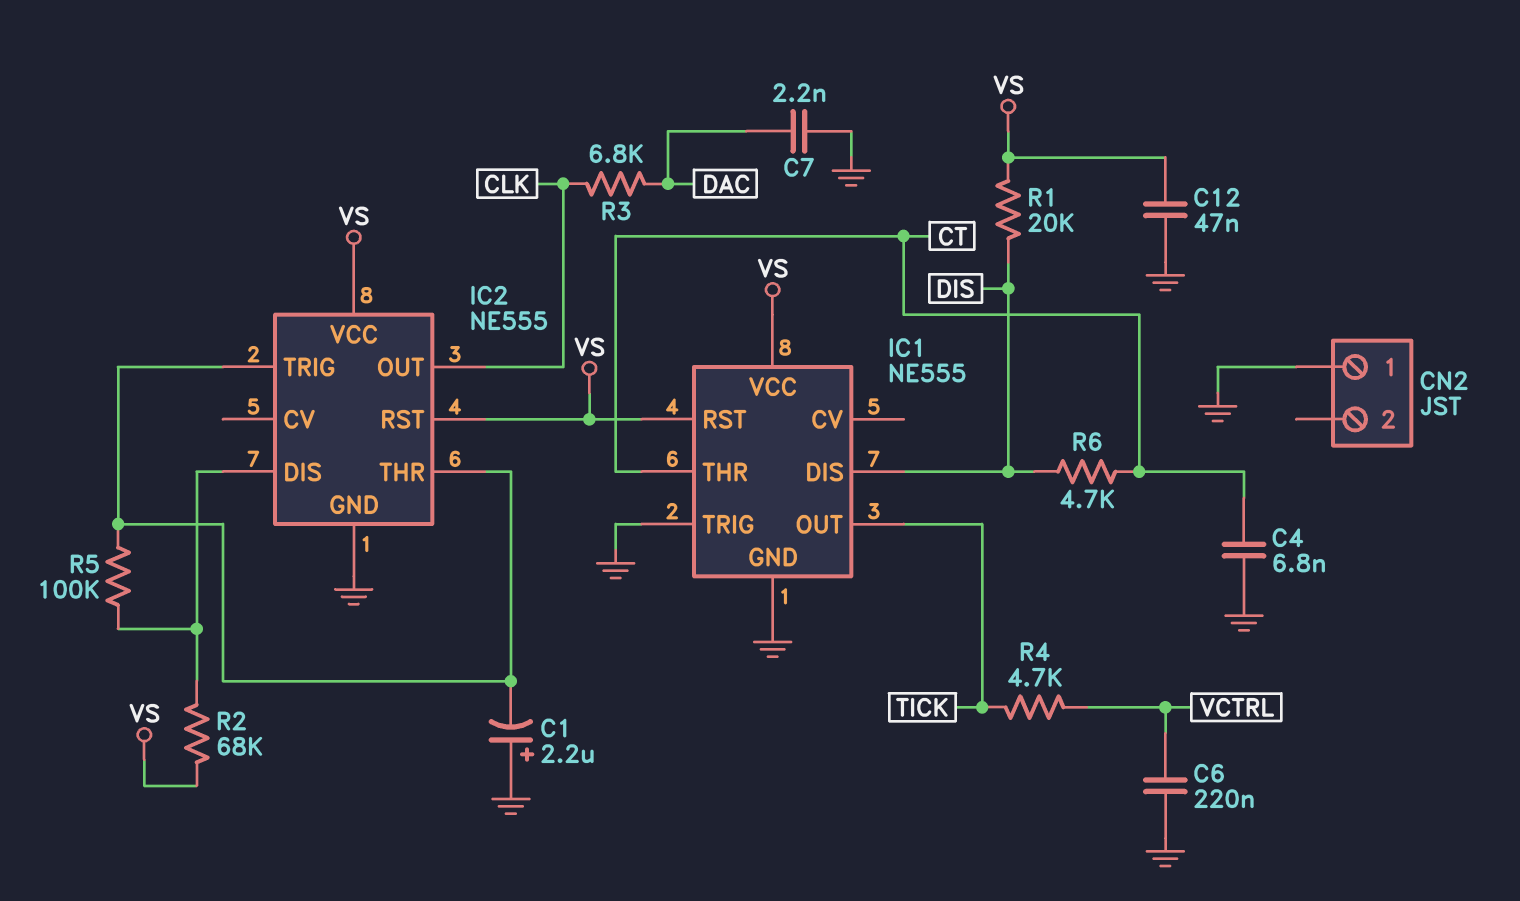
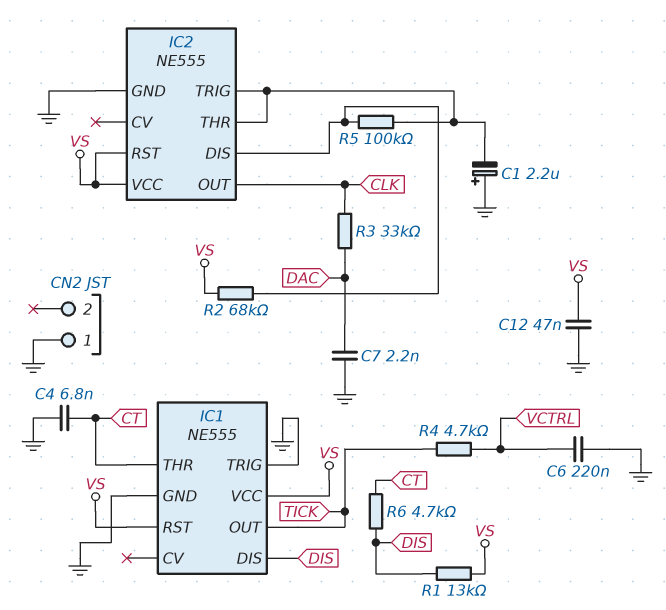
R1: 20k (DIS, VS) -> 13k (DIS, VS)
R3: 6.8k (CLK, DAC) -> 33k (CLK, DAC)

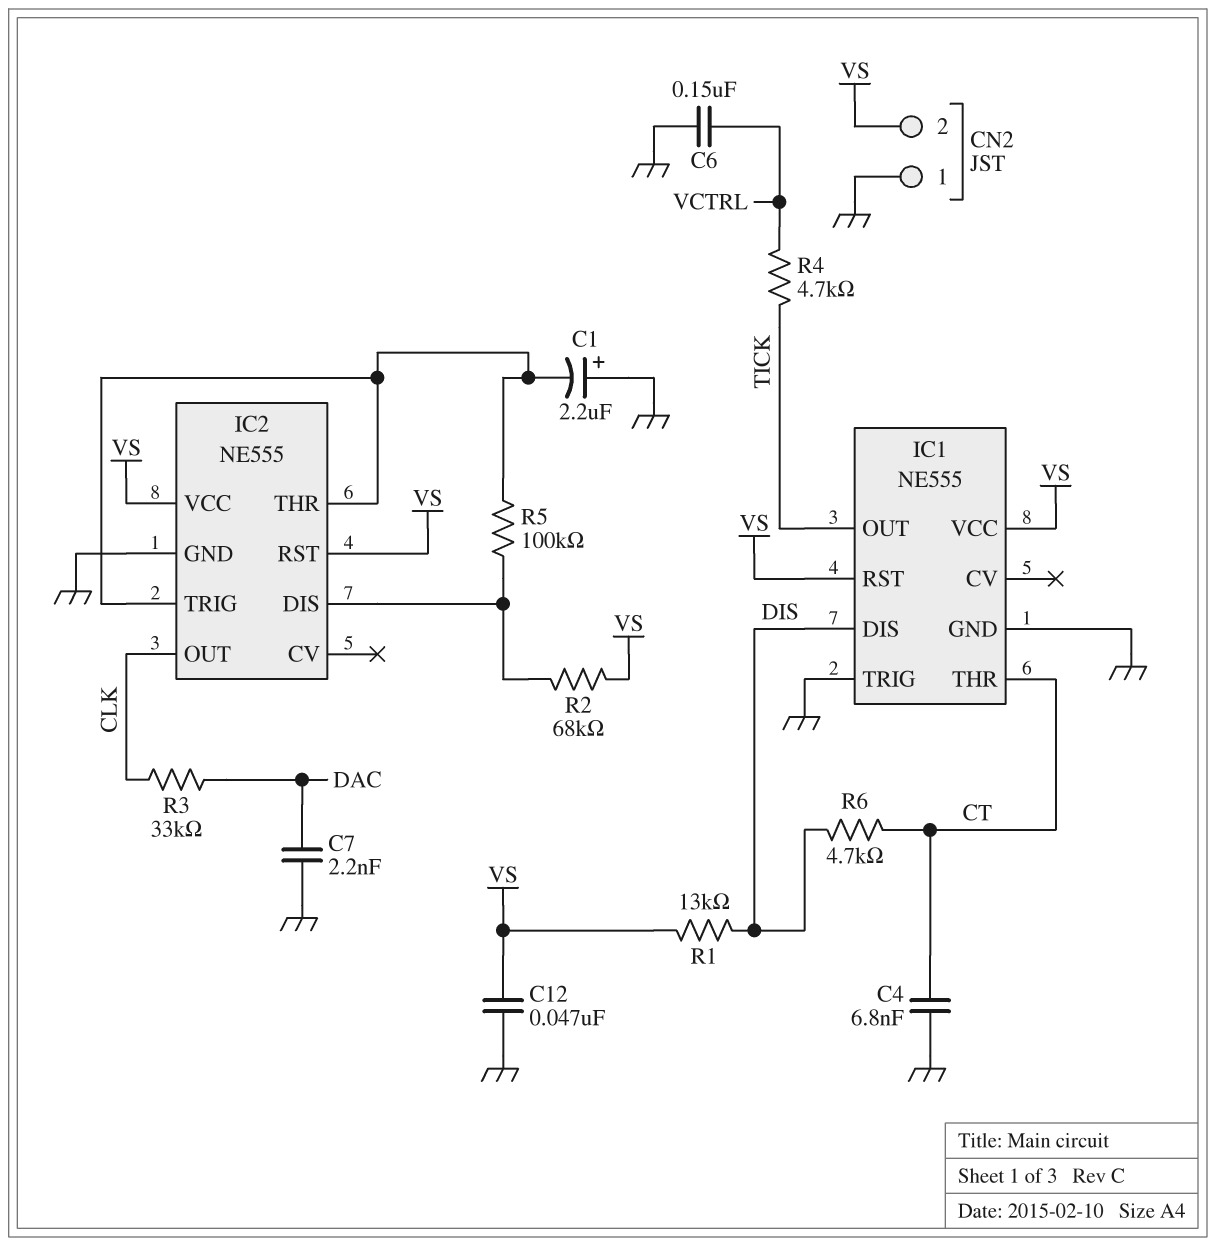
C6: 220nF (GND, VCTRL) -> 150nF (GND, VCTRL)
CN2 pin 2: none -> VS

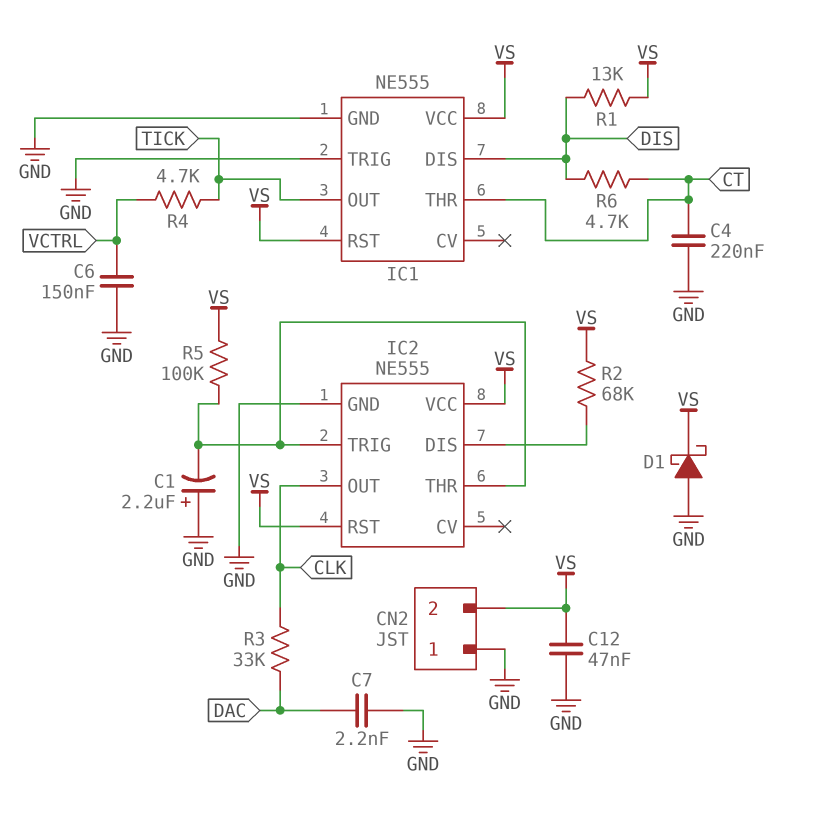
C4: 6.8nF (CT, GND) -> 220nF (CT, GND)
D1: none -> schottky (A GND, K VS)
R5: 100k (IC2/DIS, IC2/THR) -> 100k (IC2/THR, VS)

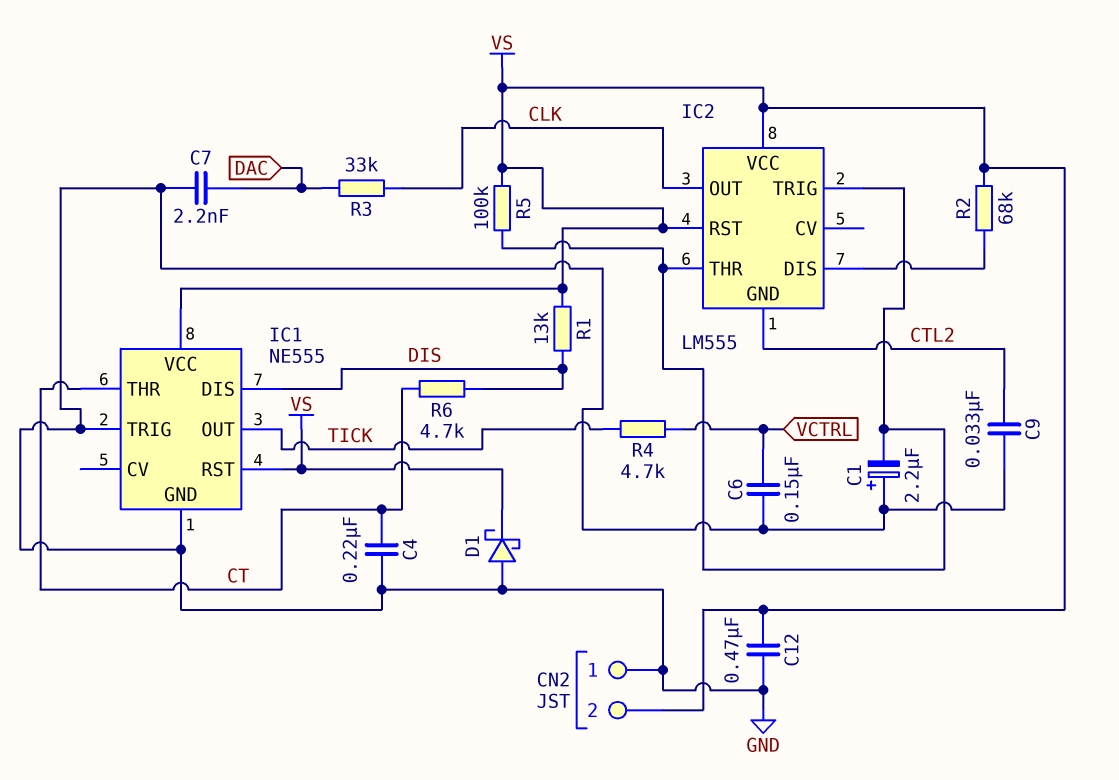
C9: none -> 33nF (CTL2, GND)
C12: 47nF (GND, VS) -> 470nF (GND, VS)
IC2: NE555 -> LM555
IC2 pin GND: GND -> CTL2

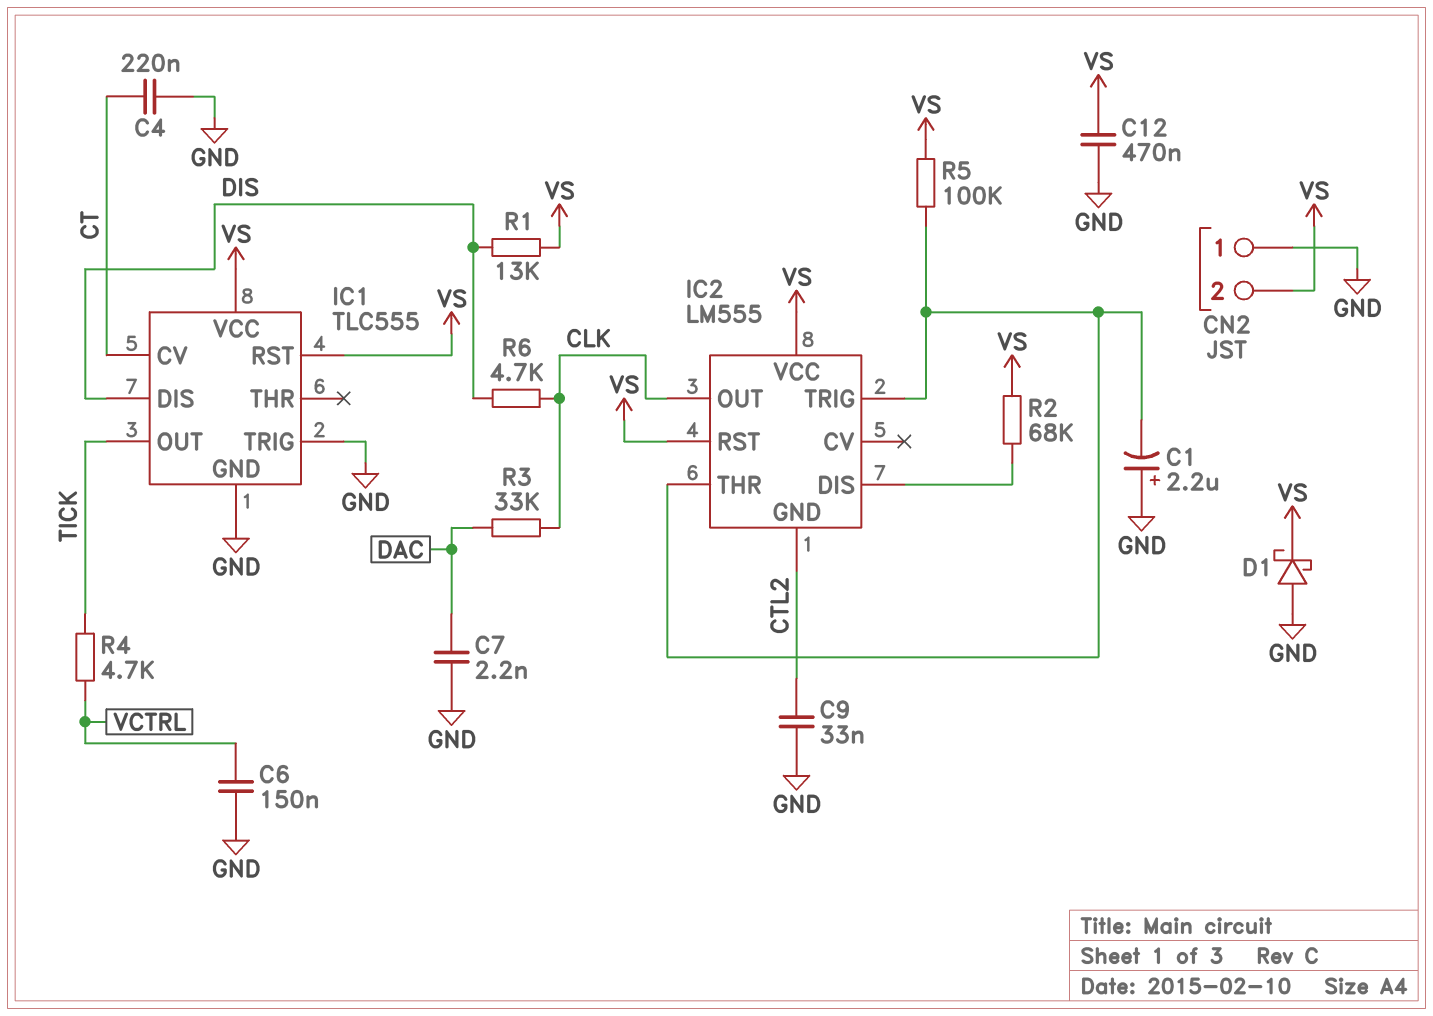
IC1: NE555 -> TLC555
IC1 pin CV: none -> CT
IC1 pin THR: CT -> none
R6: 4.7k (CT, DIS) -> 4.7k (CLK, DIS)

